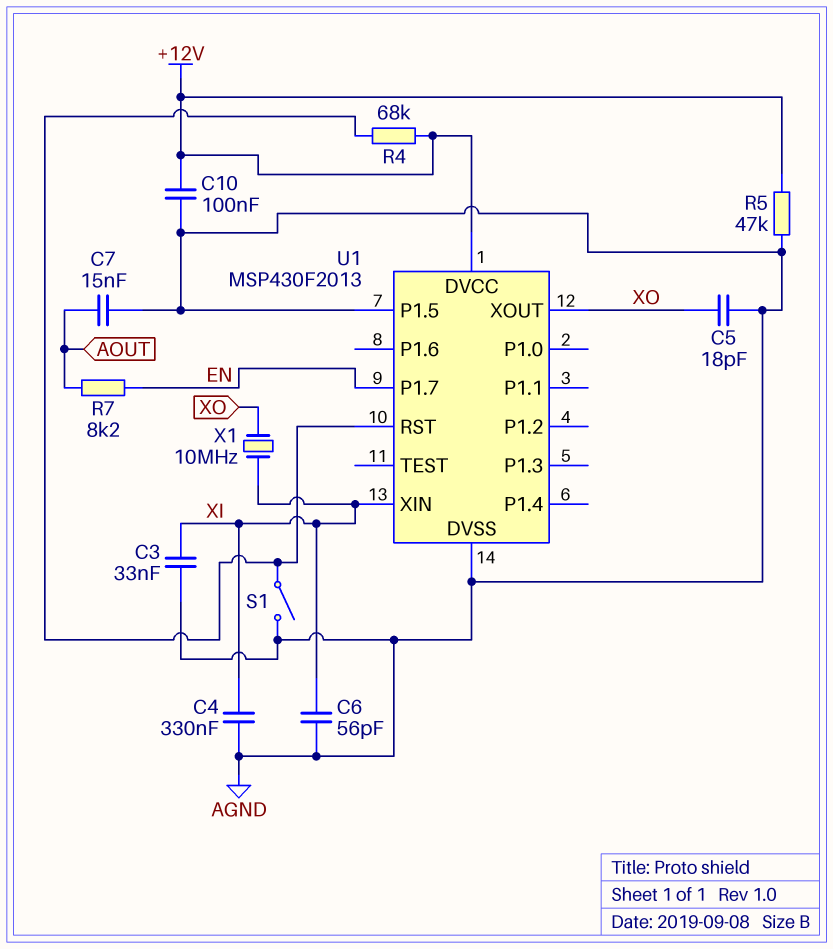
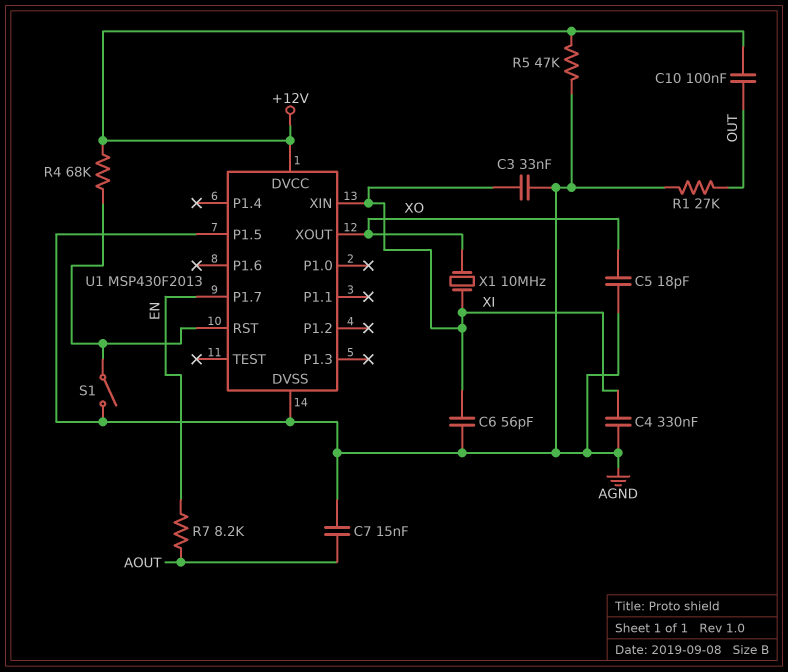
C10: 100nF (+12V, AGND) -> 100nF (+12V, OUT)
R1: none -> 27k (AGND, OUT)

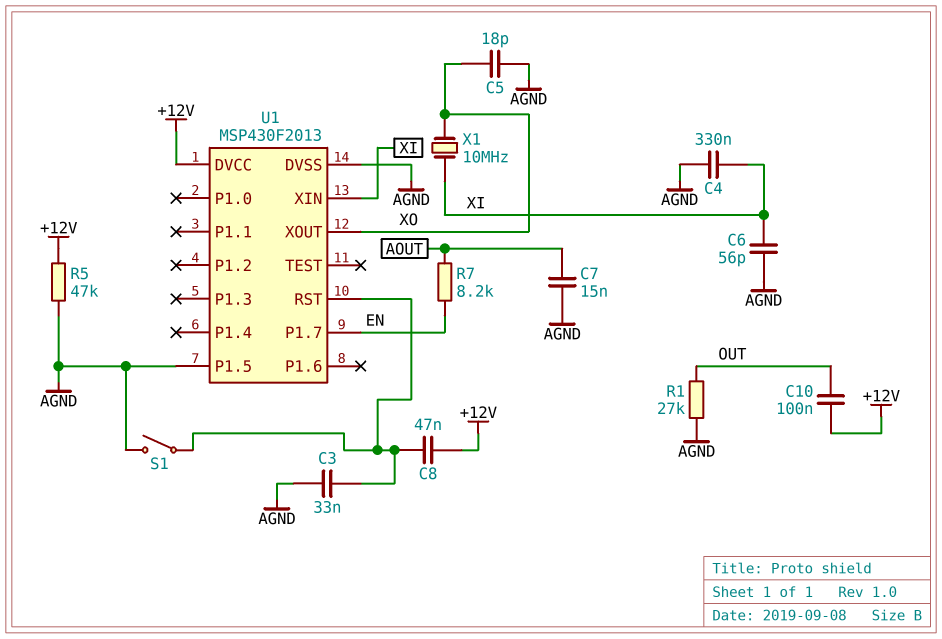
C3: 33nF (AGND, XI) -> 33nF (AGND, U1/RST)
C8: none -> 47nF (+12V, U1/RST)
R4: 68k (+12V, U1/RST) -> none

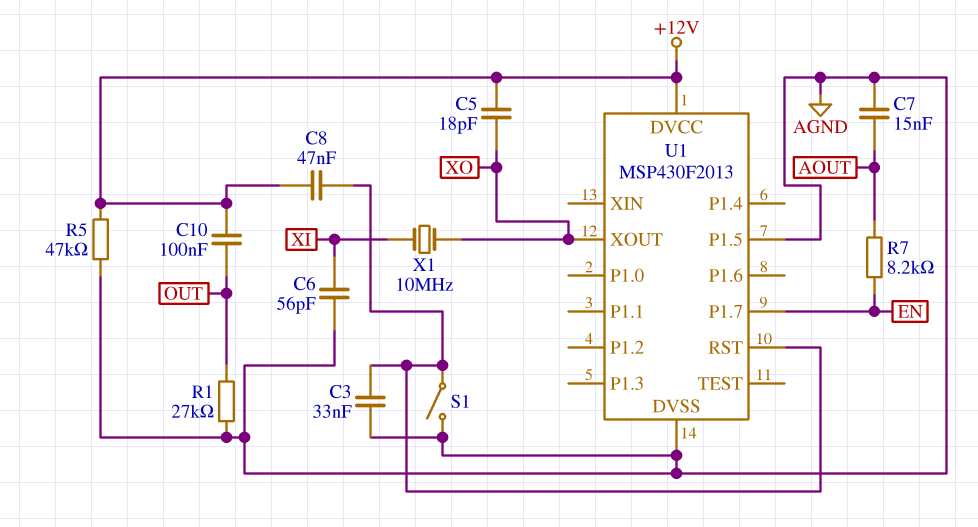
C4: 330nF (AGND, XI) -> none
C5: 18pF (AGND, XO) -> 18pF (+12V, XO)
U1 pin XIN: XI -> none

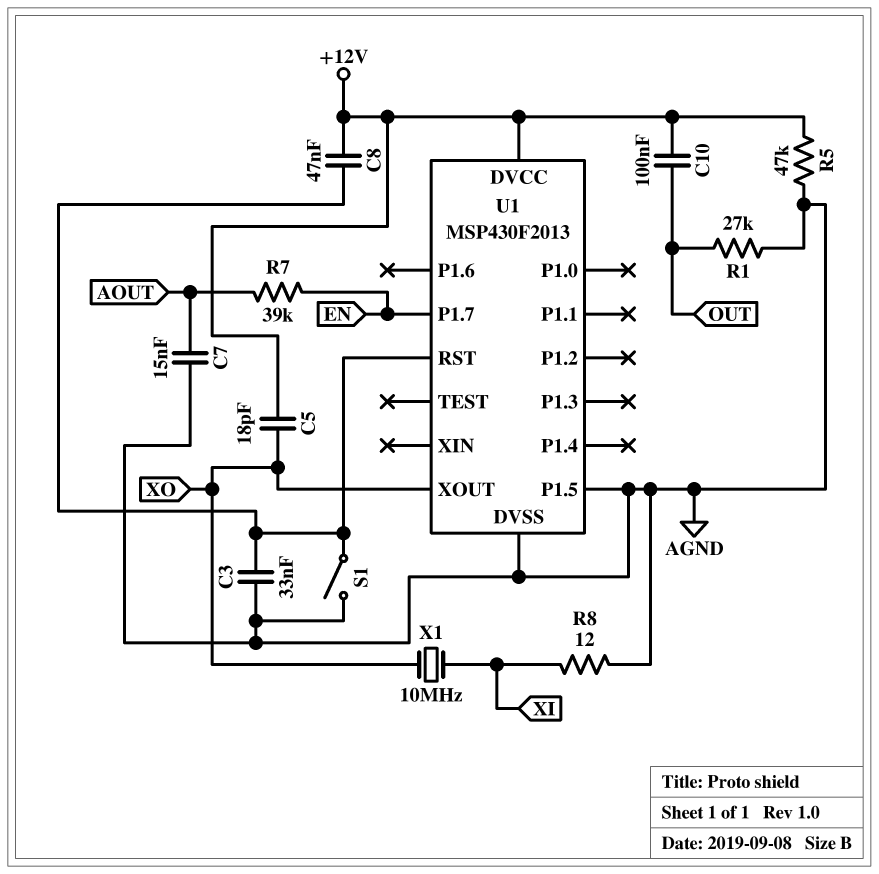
C6: 56pF (AGND, XI) -> none
R7: 8.2k (AOUT, EN) -> 39k (AOUT, EN)
R8: none -> 12 (AGND, XI)

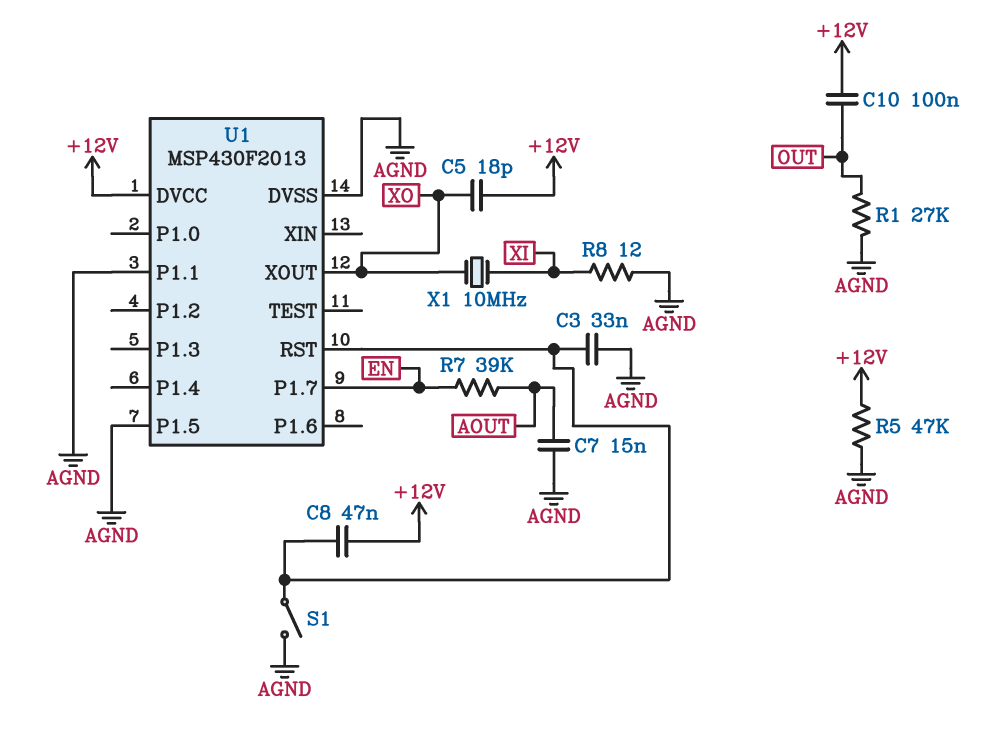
U1 pin P1.1: none -> AGND

